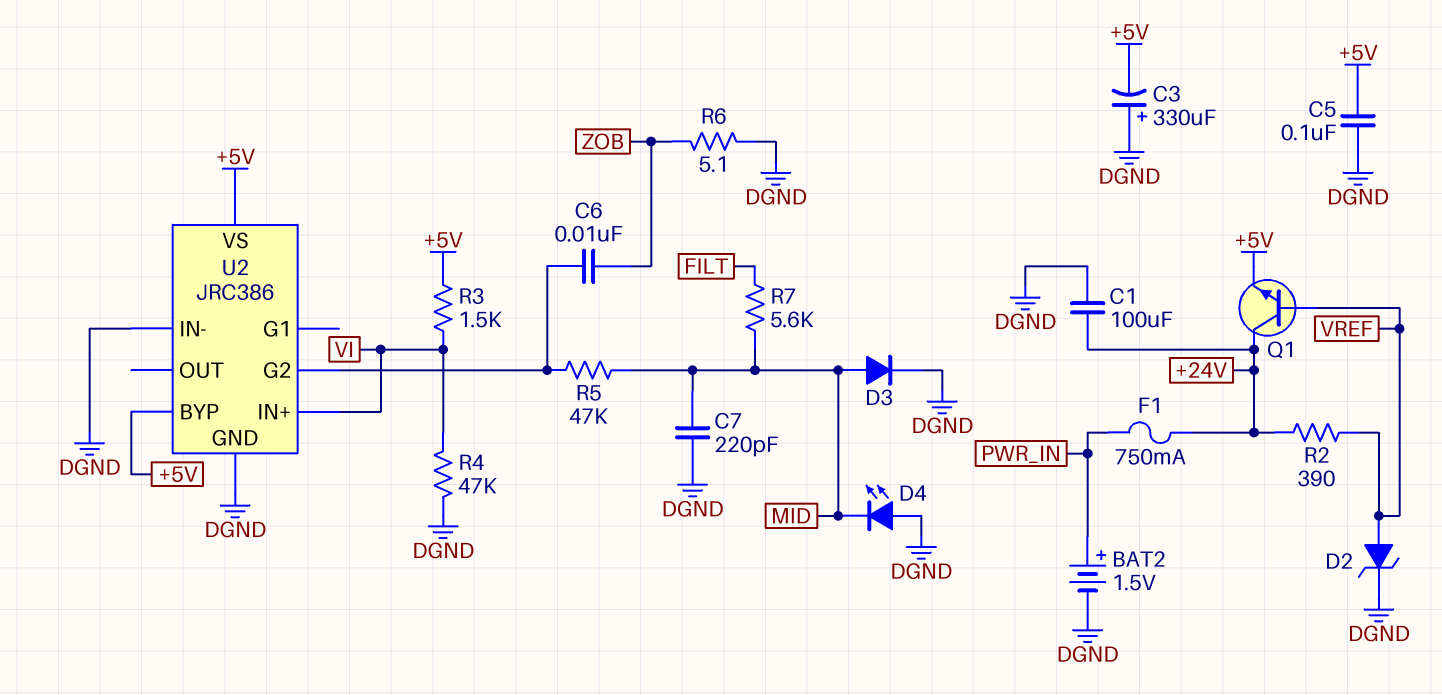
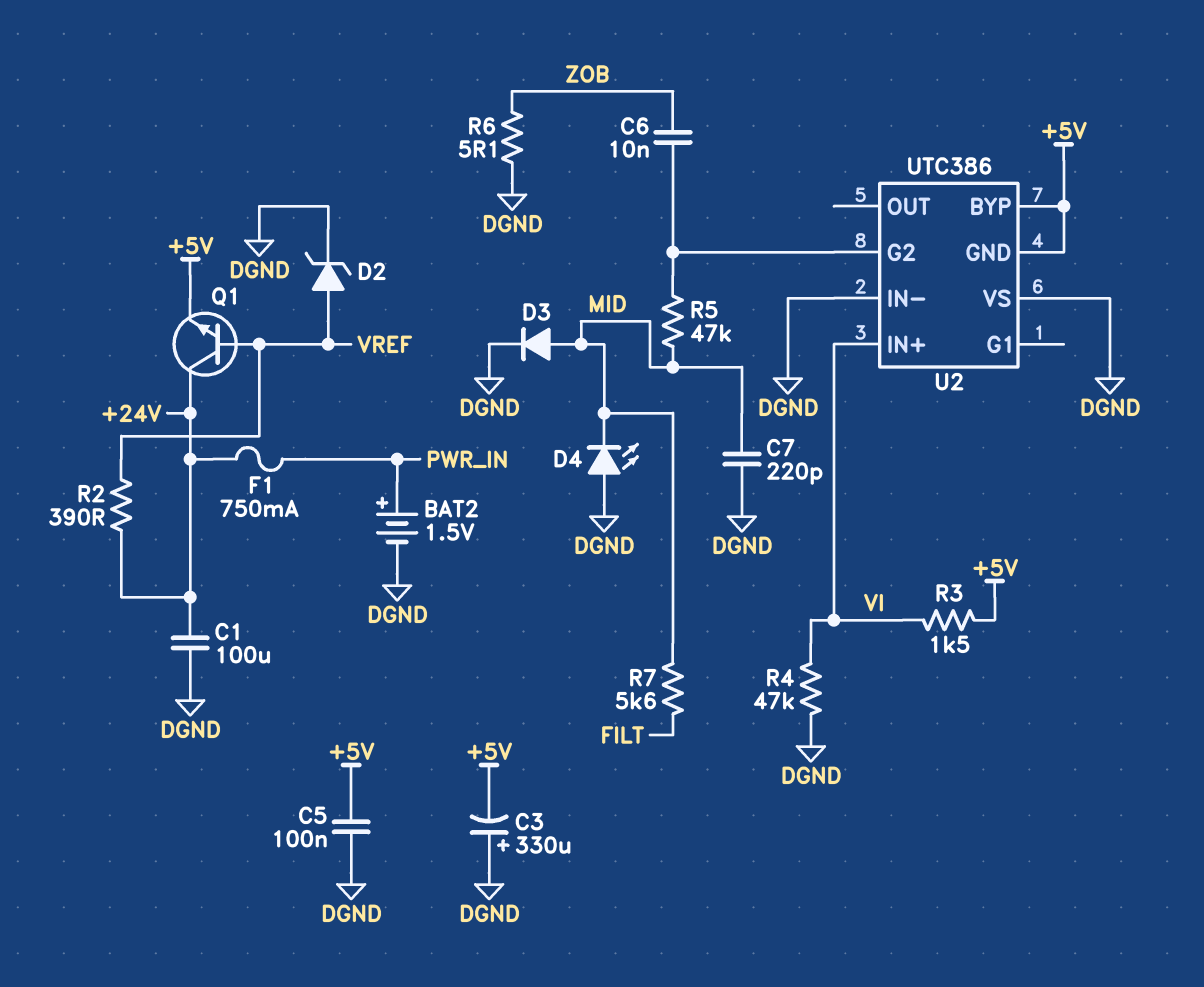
U2: JRC386 -> UTC386
U2 pin GND: DGND -> +5V
U2 pin VS: +5V -> DGND

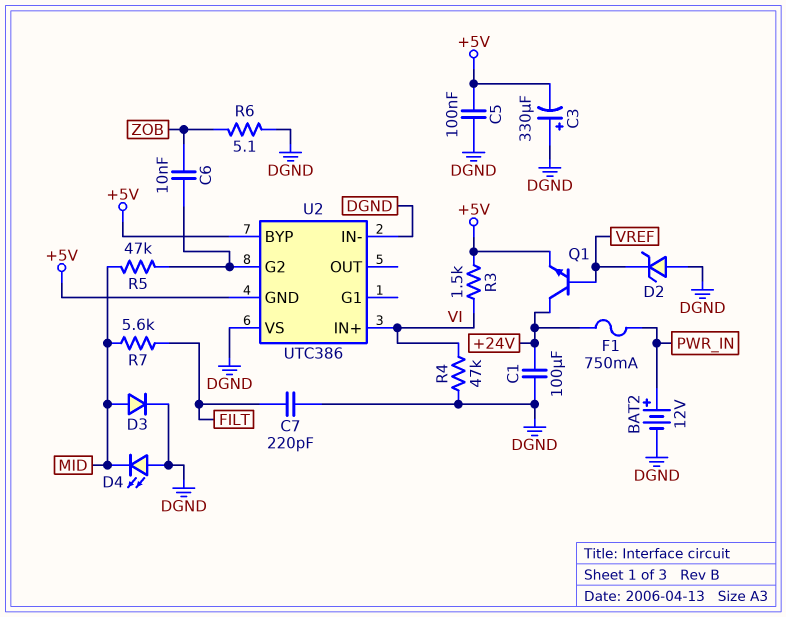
BAT2: 1.5V (plus PWR_IN, minus DGND) -> 12V (plus PWR_IN, minus DGND)
C7: 220pF (DGND, MID) -> 220pF (DGND, FILT)
D2: zener (A VREF, K DGND) -> zener (A DGND, K VREF)
R2: 390 (+24V, VREF) -> none

